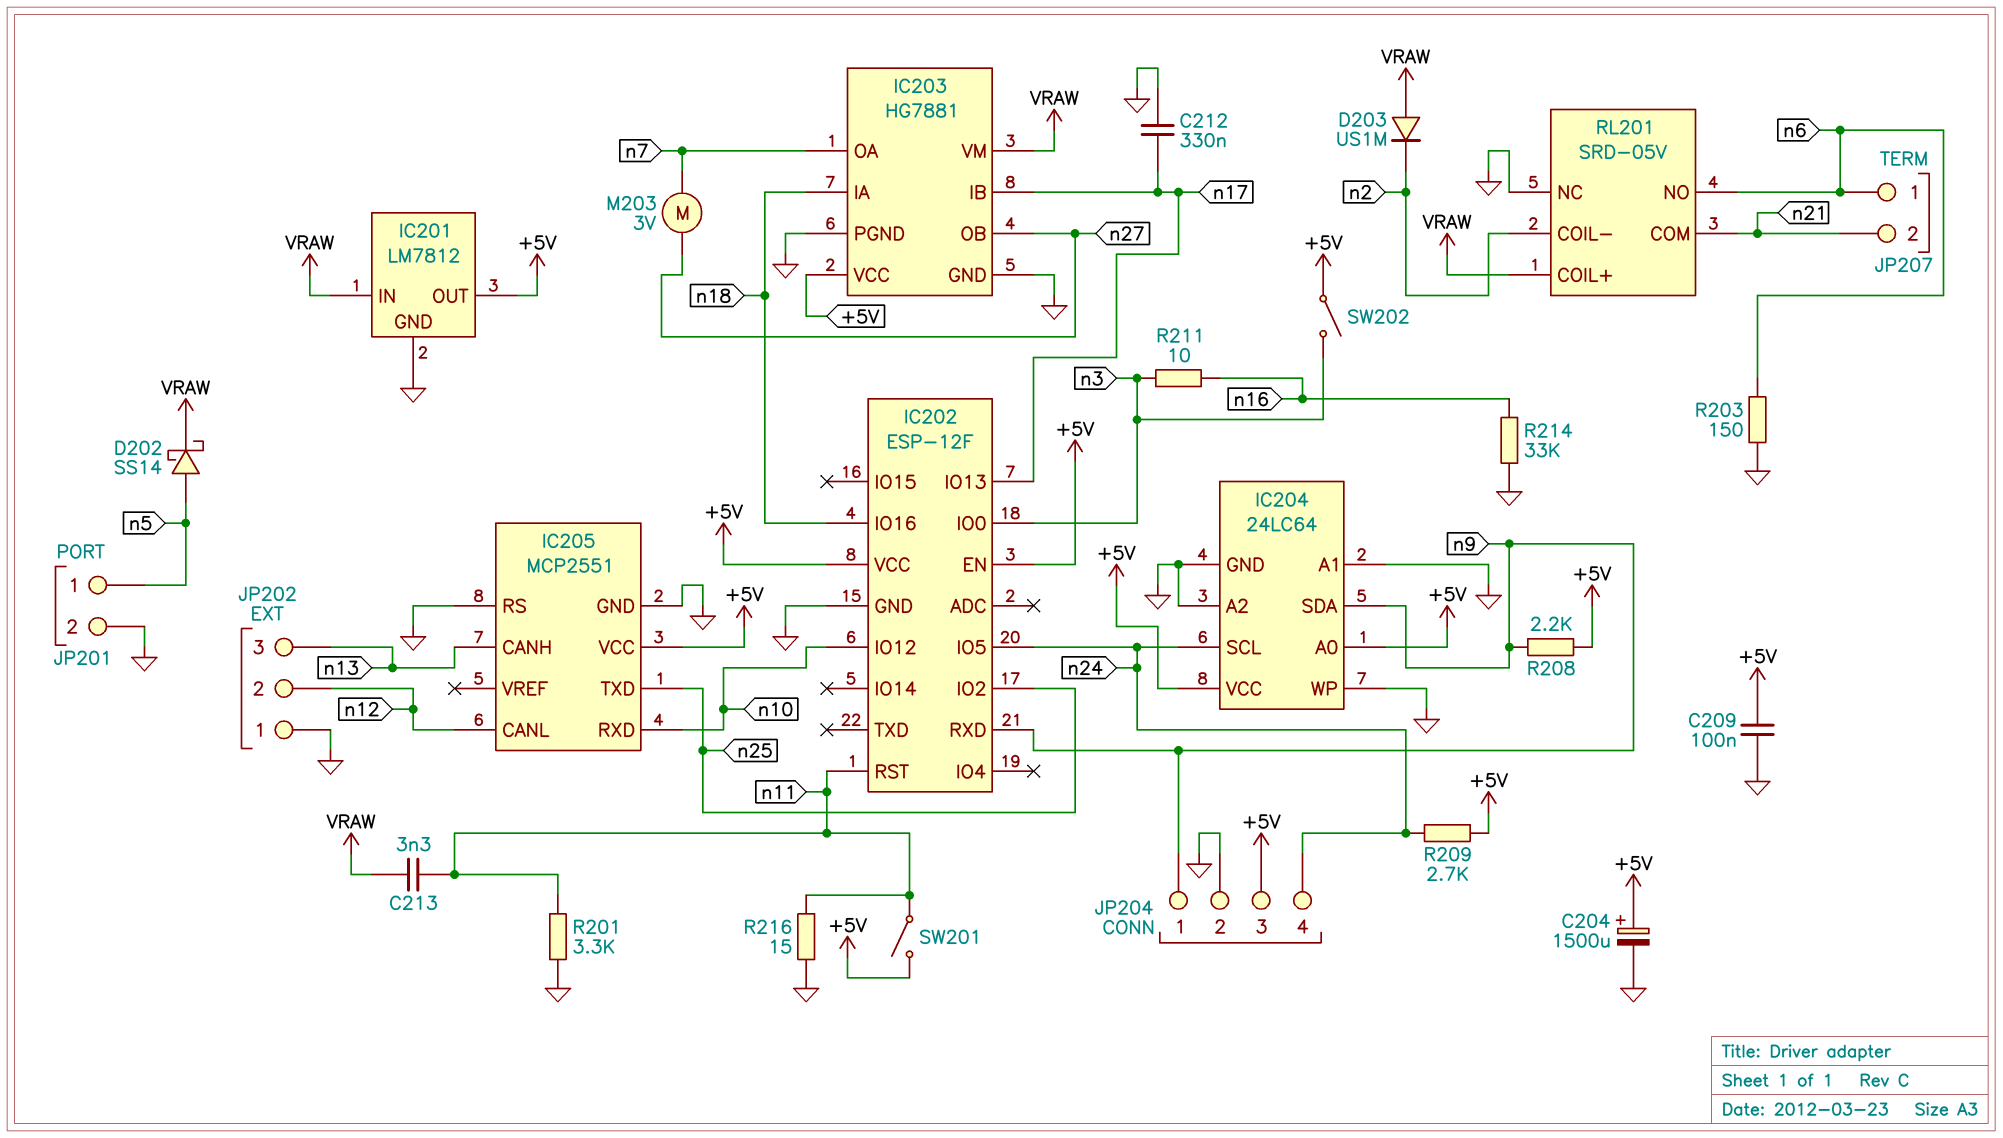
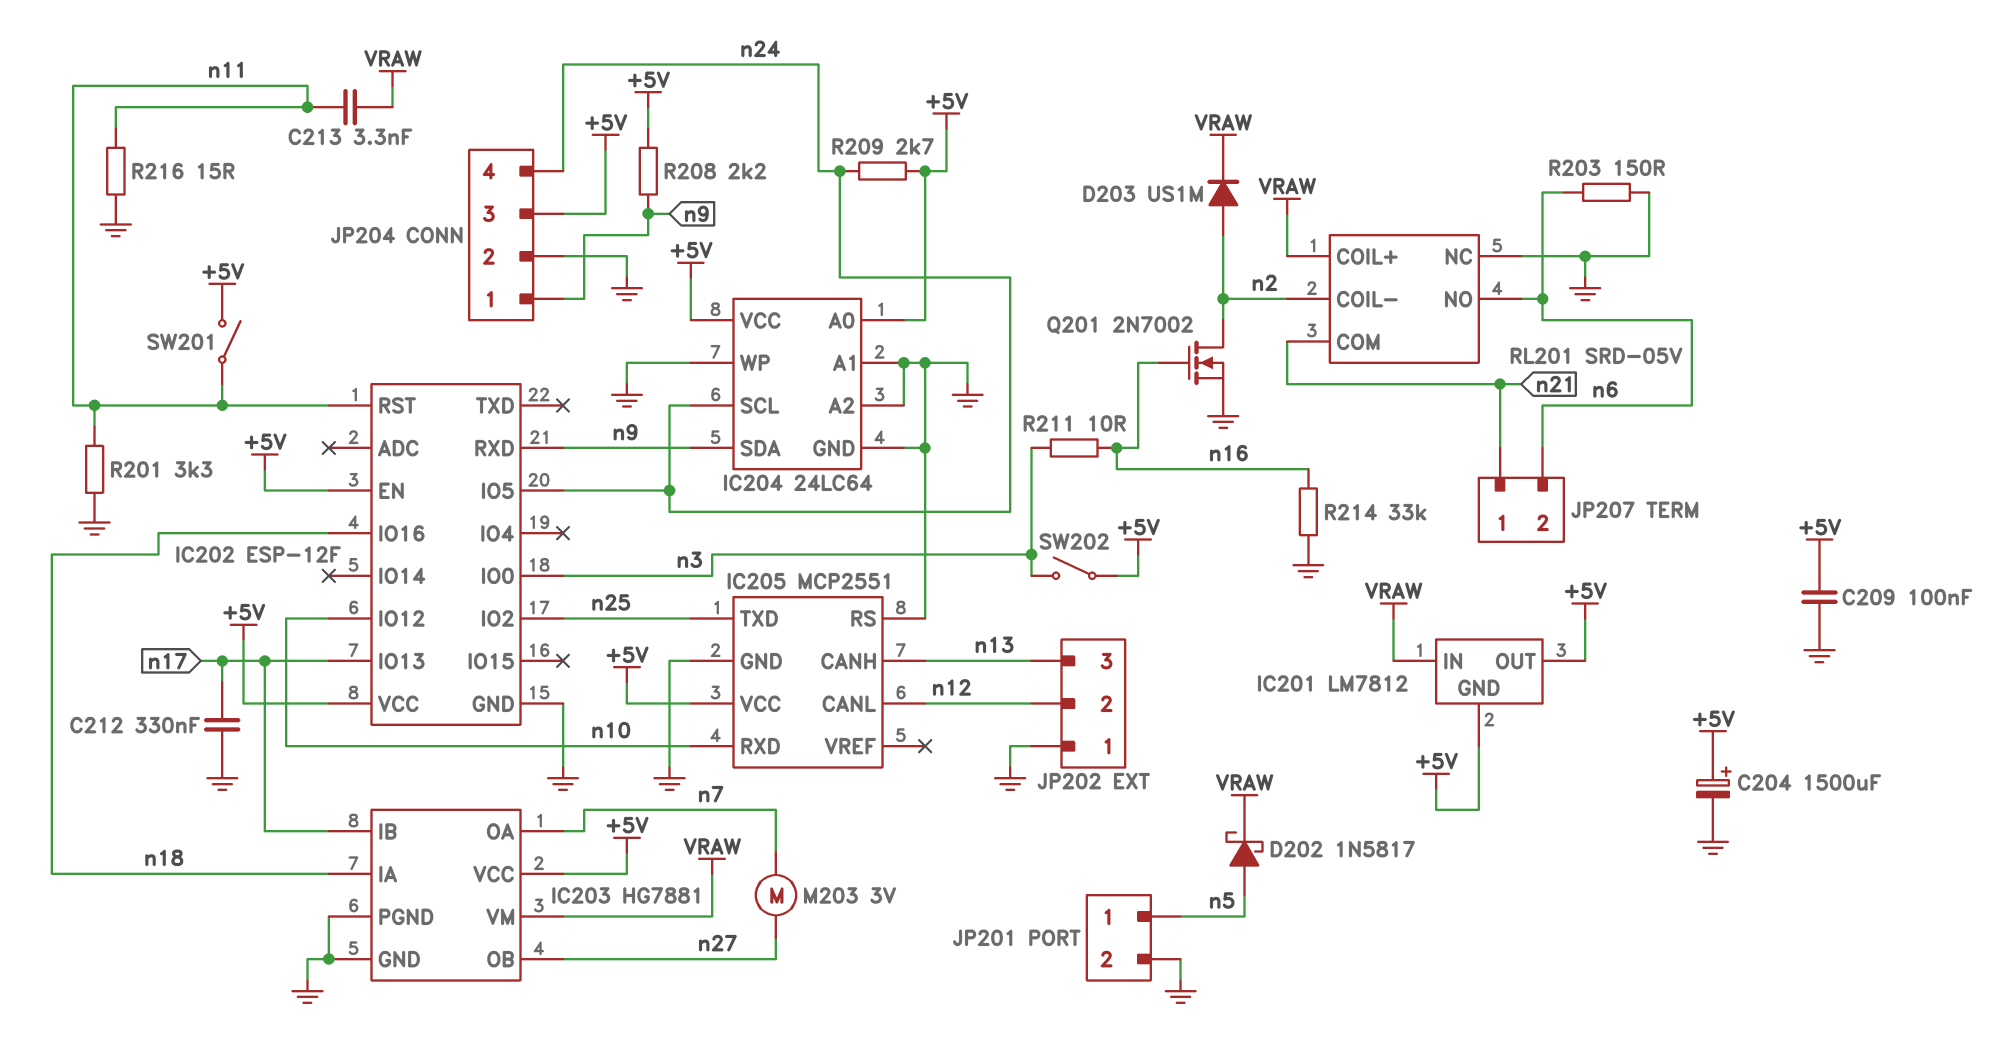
D202: schottky SS14 (A n5, K VRAW) -> schottky 1N5817 (A n5, K VRAW)
D203: diode US1M (A VRAW, K n2) -> diode US1M (A n2, K VRAW)
IC201 pin GND: GND -> +5V
JP207 pin 1: n6 -> n21
JP207 pin 2: n21 -> n6
Q201: none -> NMOS 2N7002 (G n16, D n2, S GND)

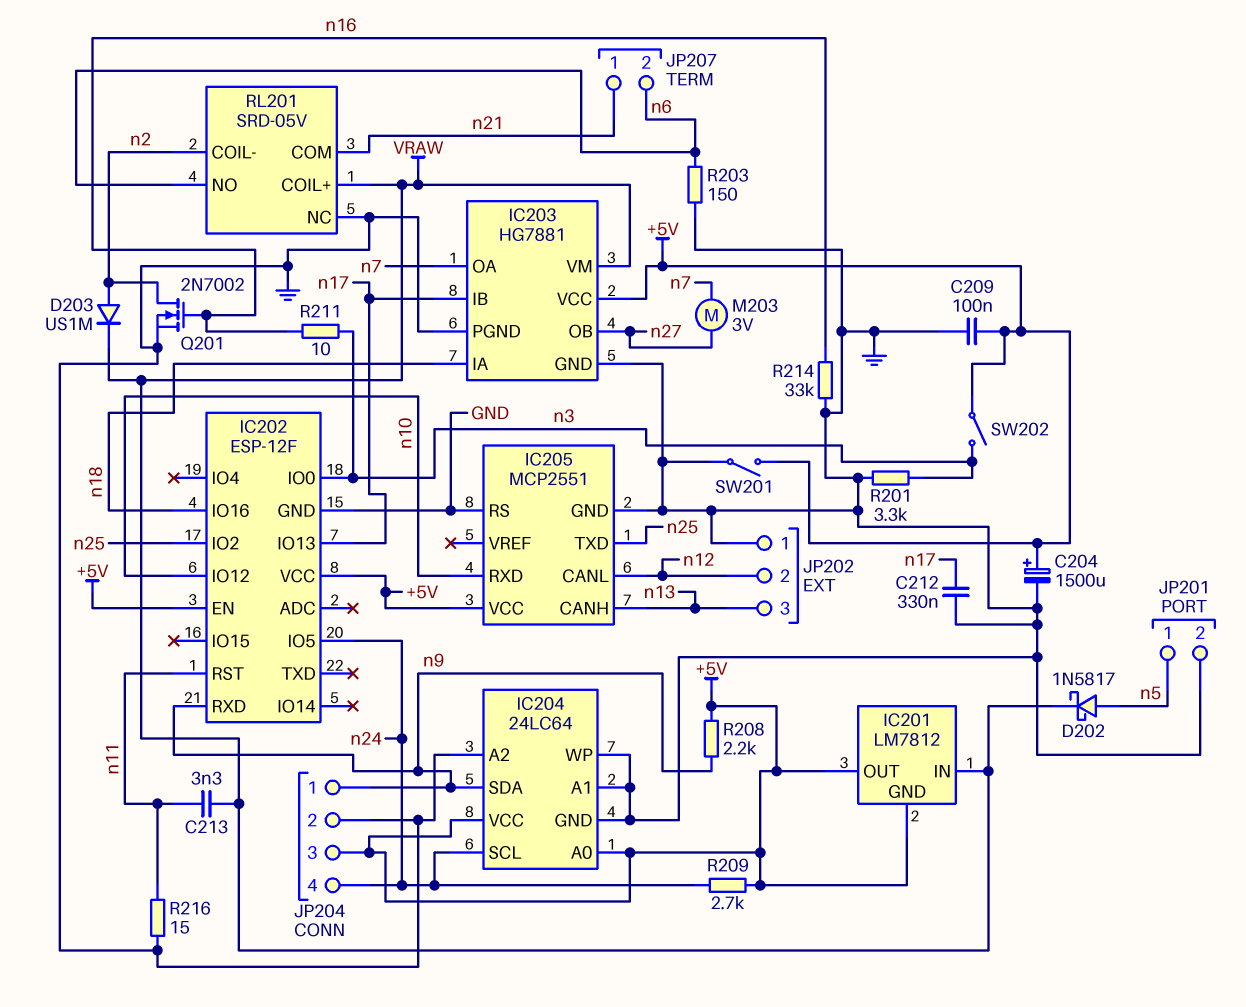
R201: 3.3k (GND, n11) -> 3.3k (GND, n3)
SW201: switch (+5V, n11) -> switch (+5V, GND)

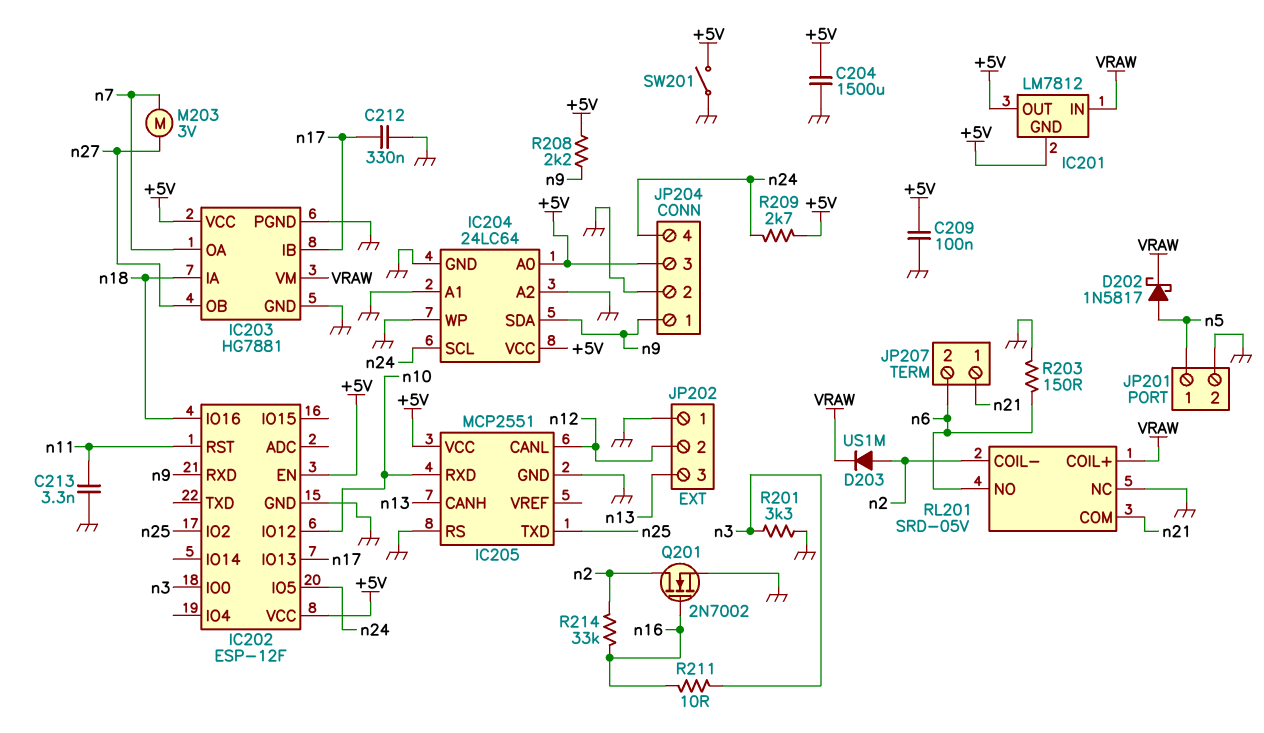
C204: 1500uF (plus +5V, minus GND) -> 1500uF (+5V, GND)
C213: 3.3nF (VRAW, n11) -> 3.3nF (GND, n11)
R214: 33k (GND, n16) -> 33k (n2, n16)
R216: 15 (GND, n11) -> none
SW202: switch (+5V, n3) -> none

